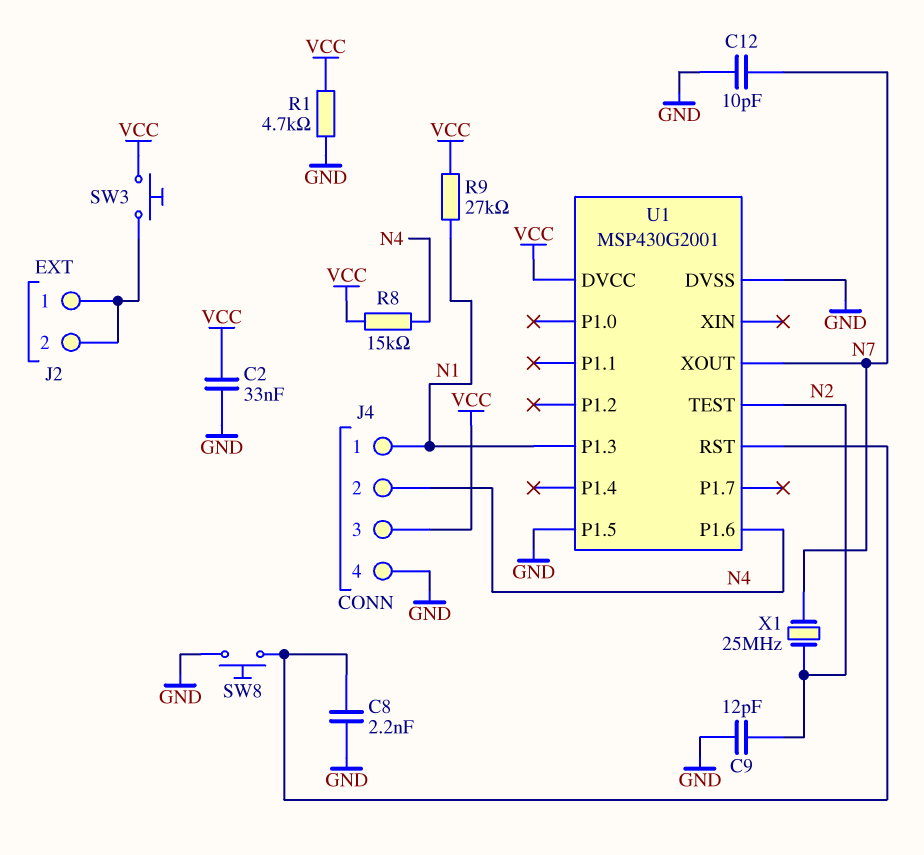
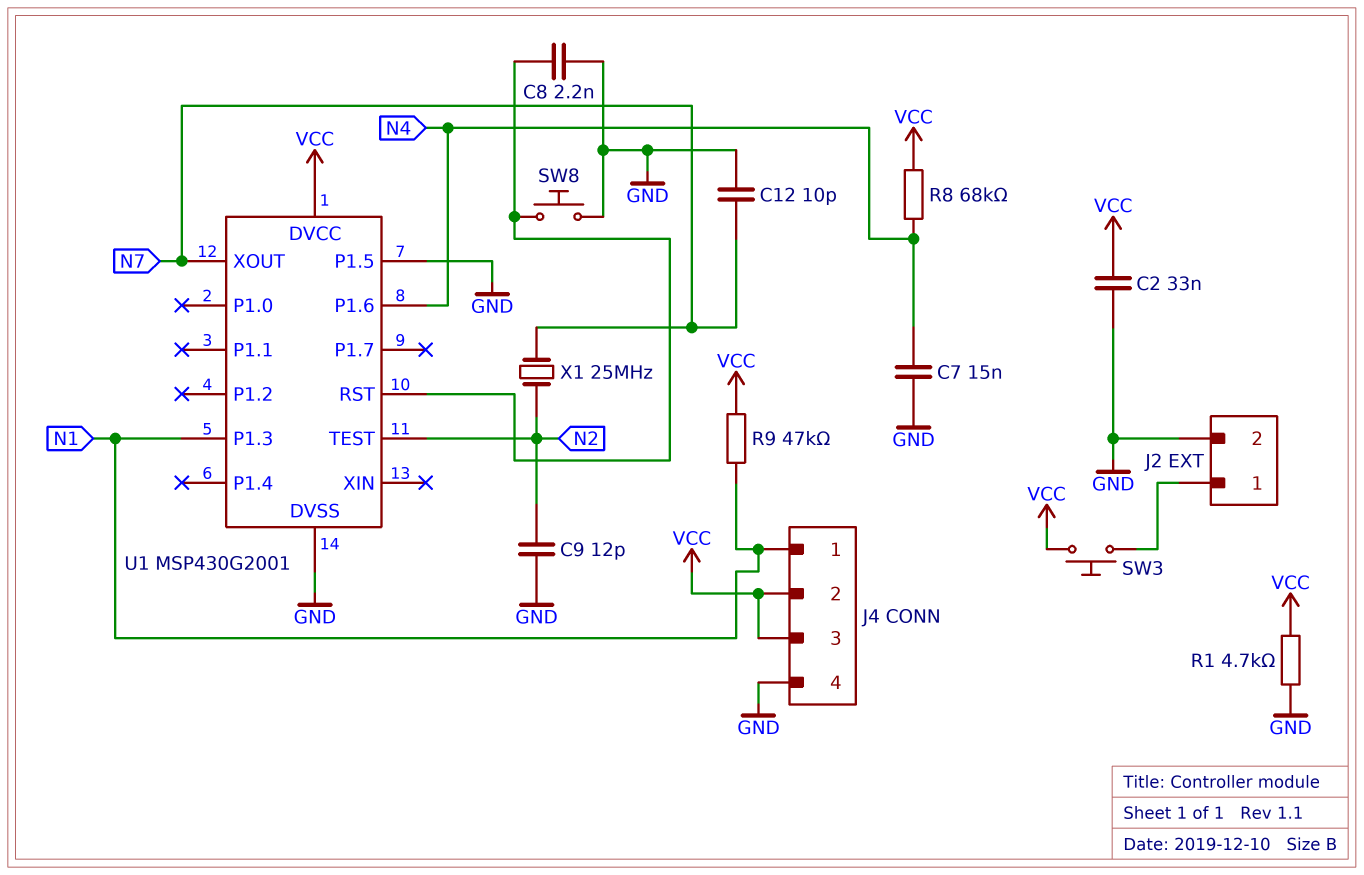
C7: none -> 15nF (GND, N4)
J2 pin 2: J2/1 -> GND
J4 pin 2: N4 -> VCC
R8: 15k (N4, VCC) -> 68k (N4, VCC)
R9: 27k (N1, VCC) -> 47k (N1, VCC)

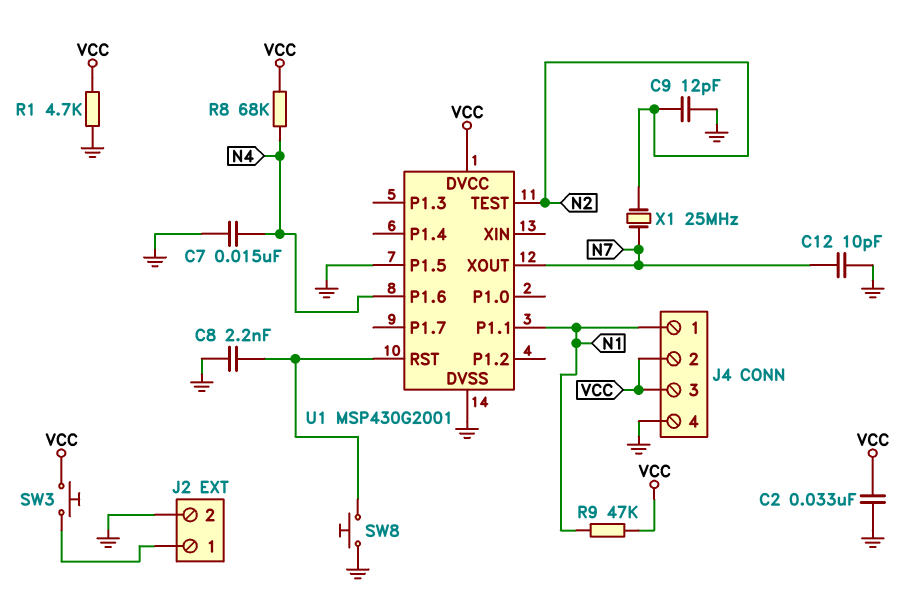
U1 pin P1.1: none -> N1
U1 pin P1.3: N1 -> none

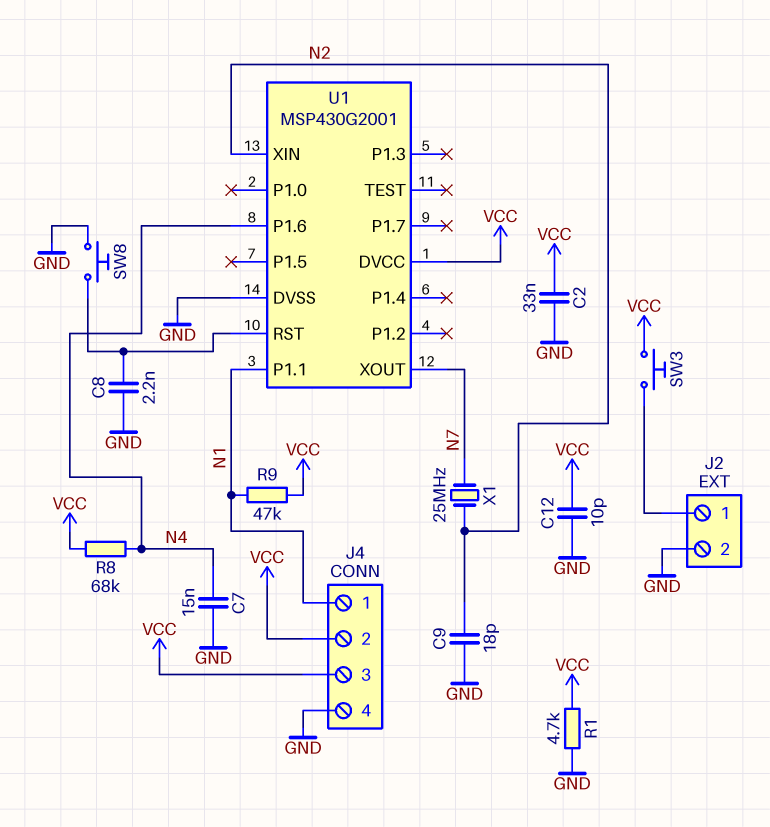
C9: 12pF (GND, N2) -> 18pF (GND, N2)
C12: 10pF (GND, N7) -> 10pF (GND, VCC)
U1 pin P1.5: GND -> none
U1 pin TEST: N2 -> none
U1 pin XIN: none -> N2

